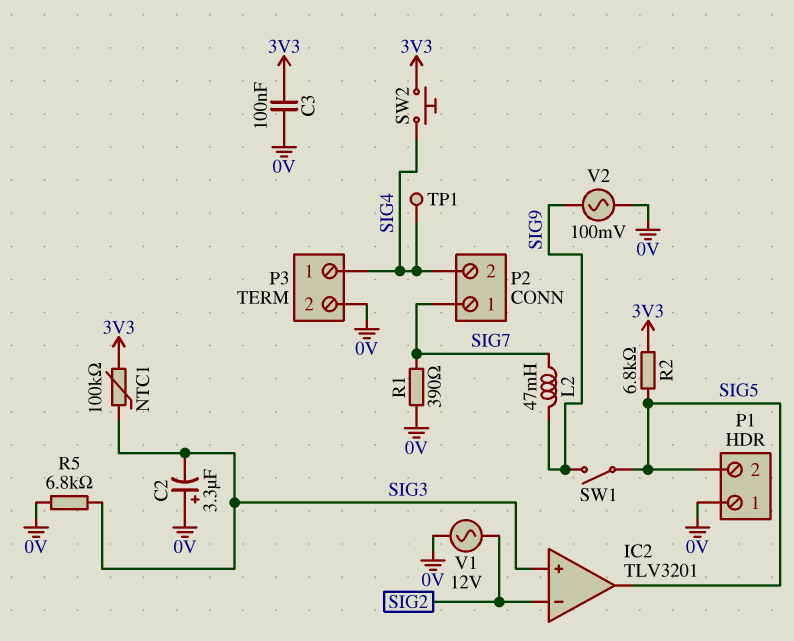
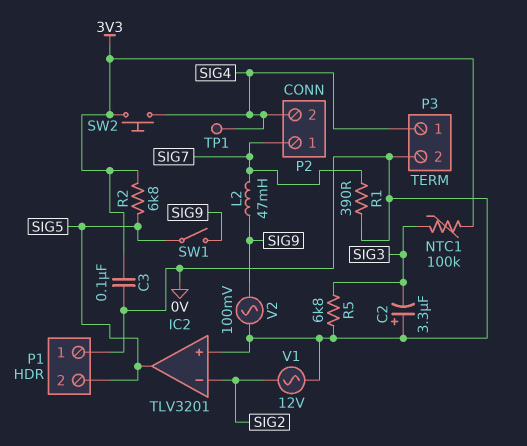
IC2 pin in+: SIG3 -> 0V

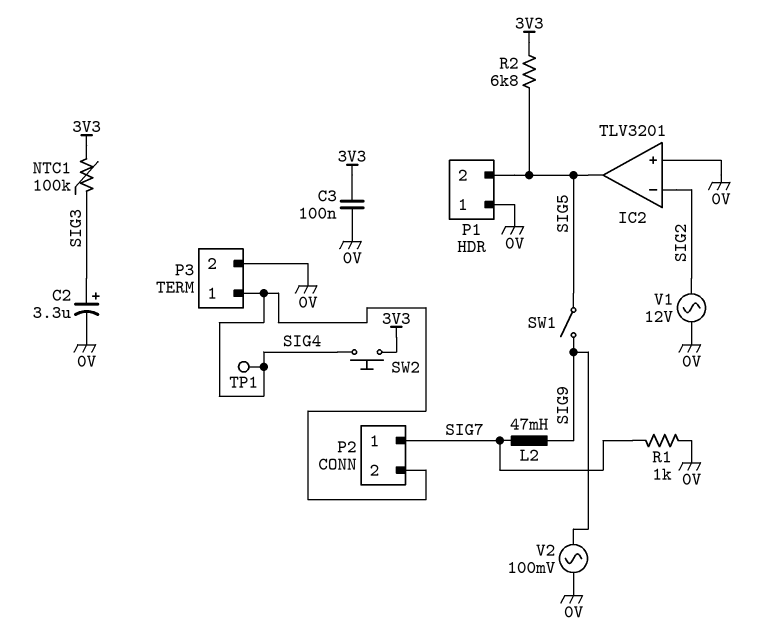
C2: 3.3uF (plus 0V, minus SIG3) -> 3.3uF (plus SIG3, minus 0V)
R1: 390 (0V, SIG7) -> 1k (0V, SIG7)
R5: 6.8k (0V, SIG3) -> none

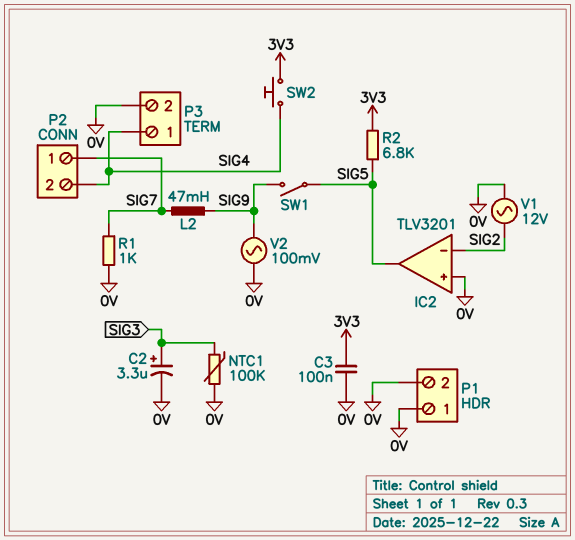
NTC1: 100k (3V3, SIG3) -> 100k (0V, SIG3)
P1 pin 2: SIG5 -> 0V
TP1: test point (SIG4) -> none

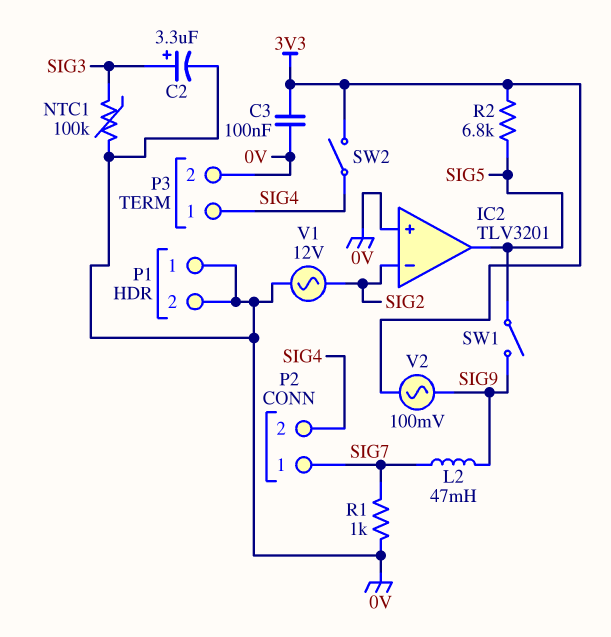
SW2: button (3V3, SIG4) -> switch (3V3, SIG4)
V2: AC 100mV (0V, SIG9) -> AC 100mV (3V3, SIG9)

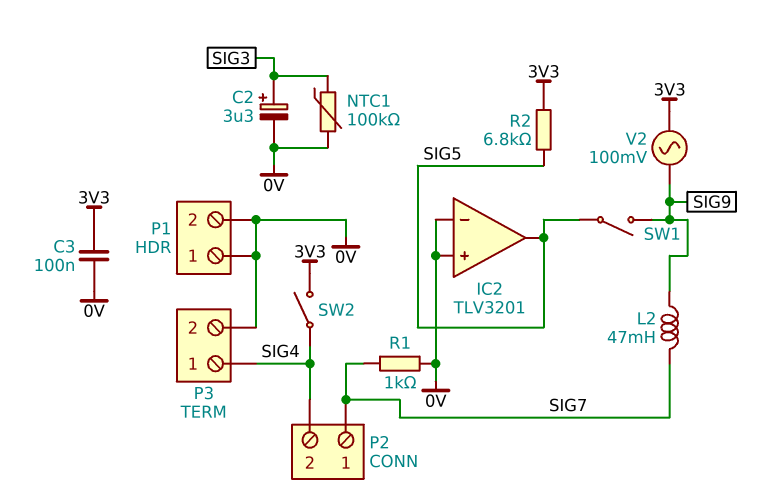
IC2 pin in-: SIG2 -> 0V
V1: AC 12V (0V, SIG2) -> none

